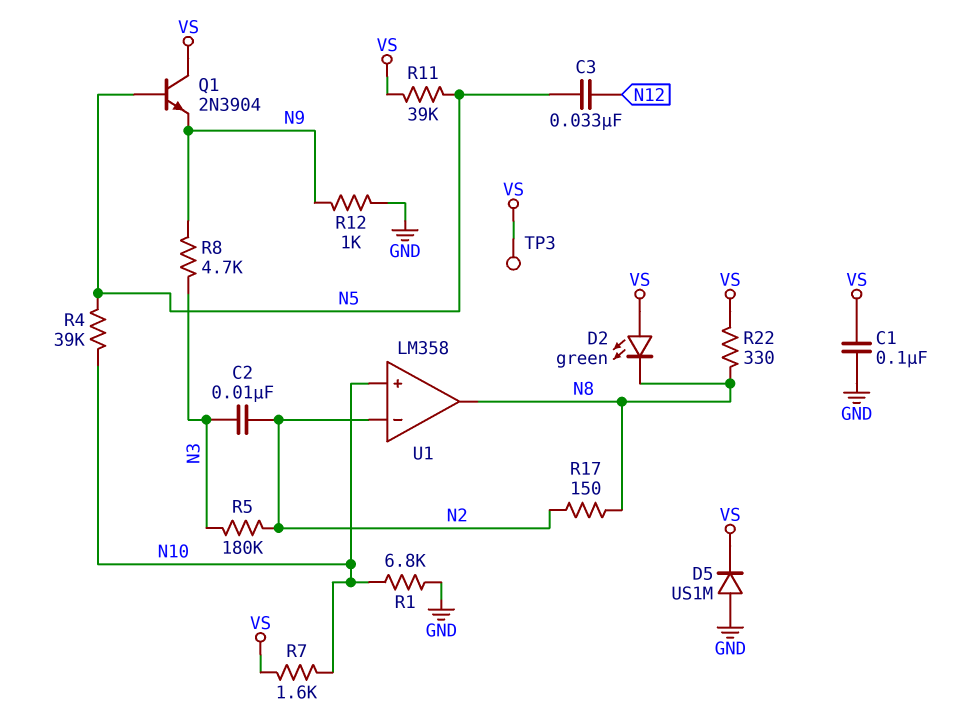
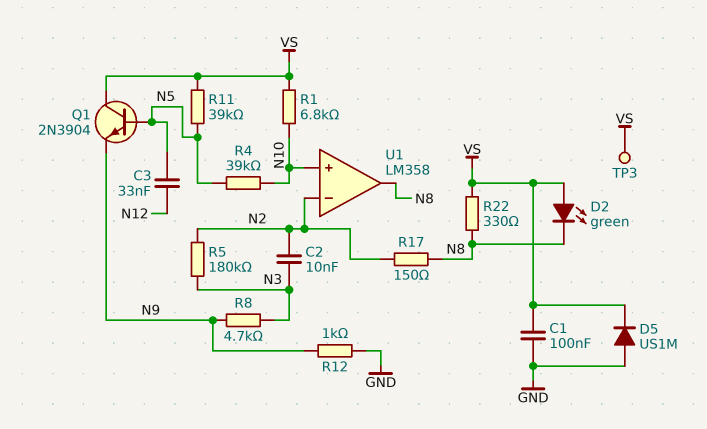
R1: 6.8k (GND, N10) -> 6.8k (N10, VS)
R7: 1.6k (N10, VS) -> none

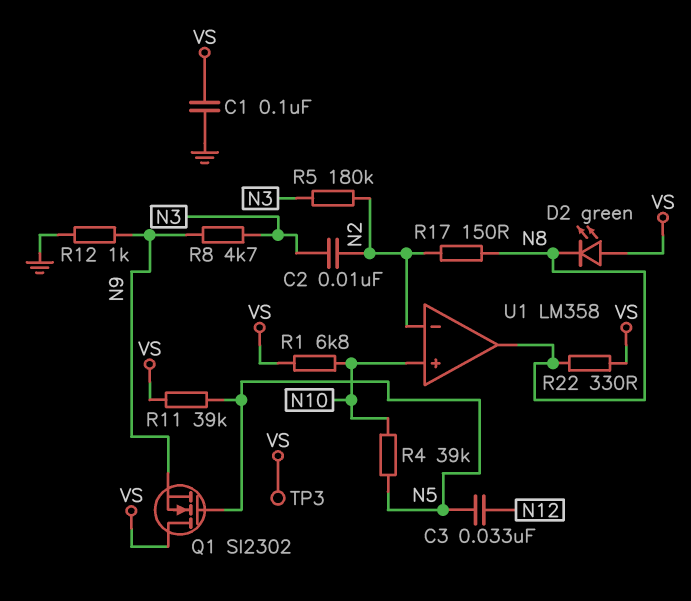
D5: diode US1M (A GND, K VS) -> none
Q1: NPN 2N3904 (B N5, C VS, E N9) -> NMOS SI2302 (G N5, D VS, S N9)

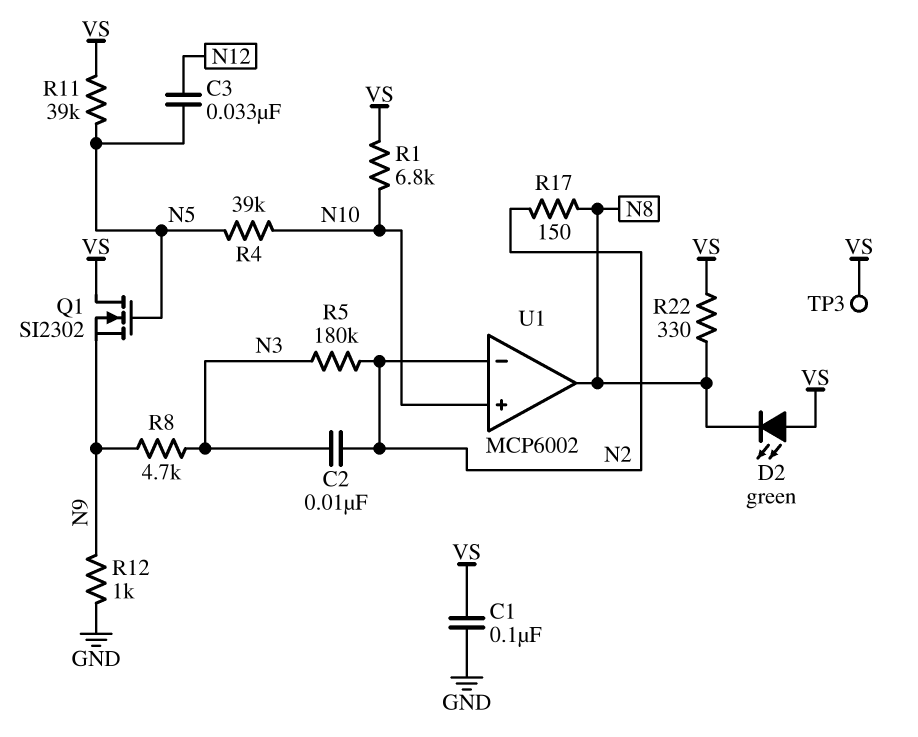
U1: LM358 -> MCP6002

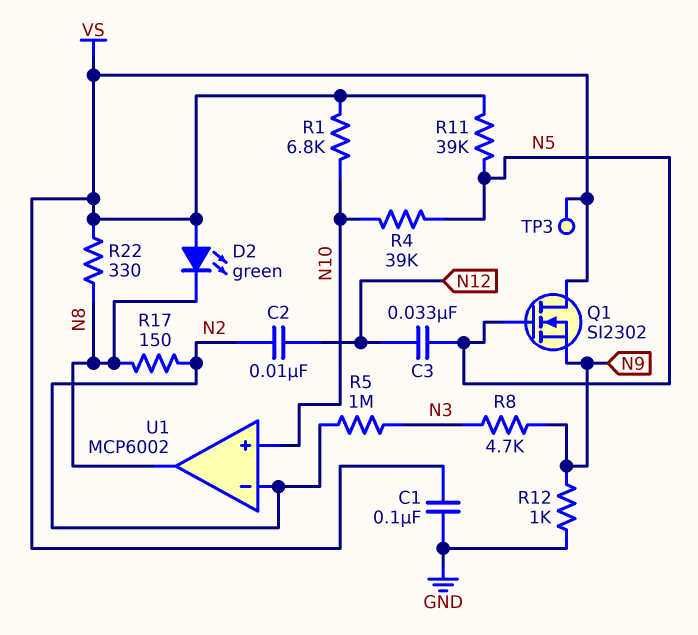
C2: 10nF (N2, N3) -> 10nF (N2, N12)
R5: 180k (N2, N3) -> 1M (N2, N3)

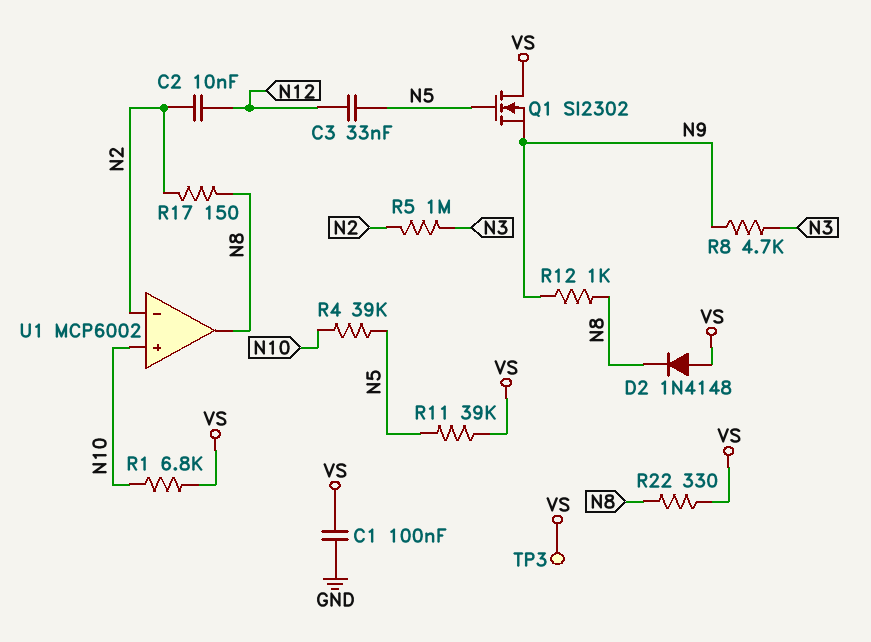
D2: LED green (A VS, K N8) -> diode 1N4148 (A VS, K N8)
R12: 1k (GND, N9) -> 1k (N8, N9)

